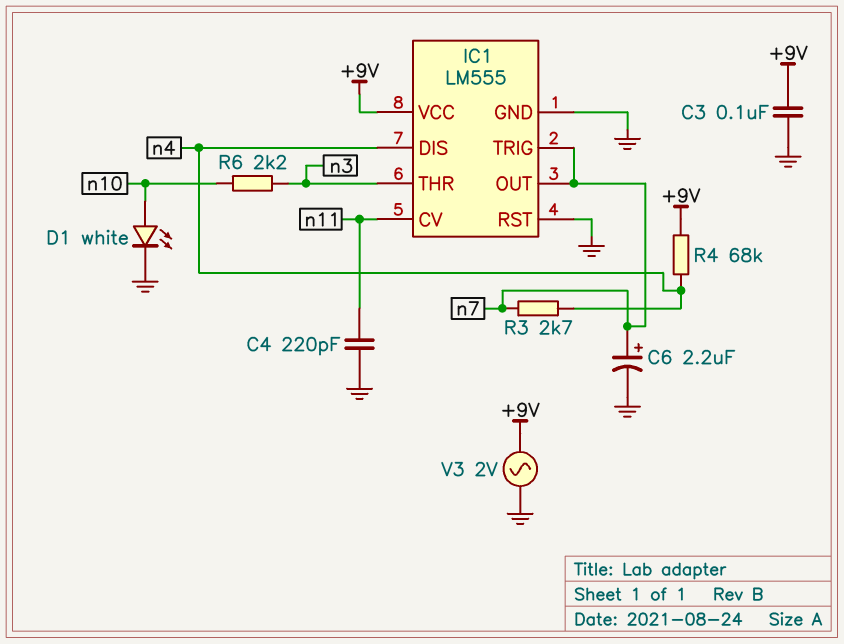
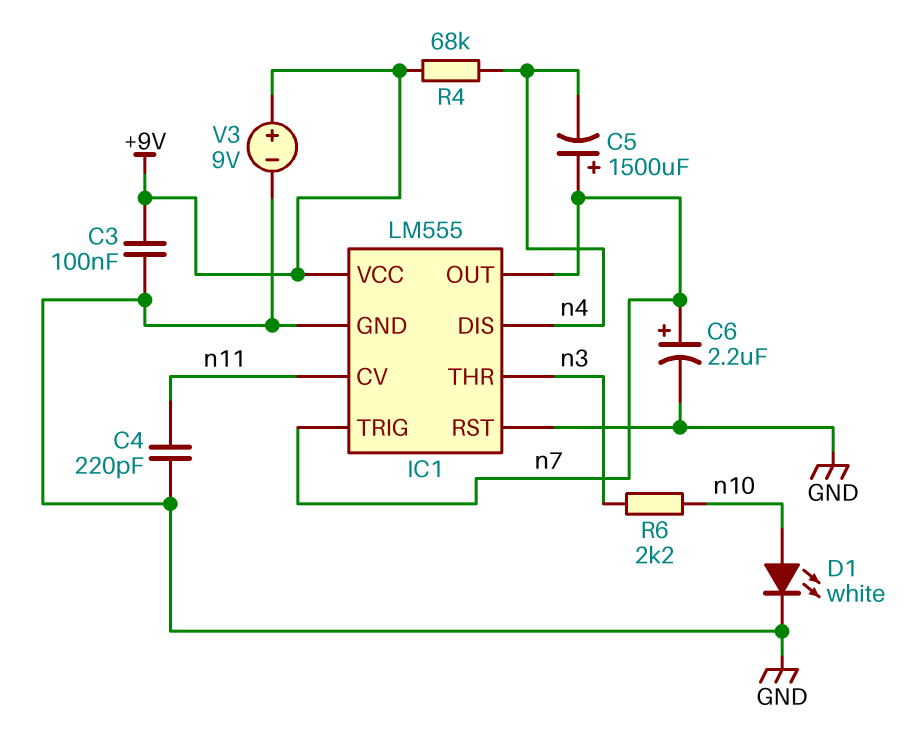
C5: none -> 1500uF (plus n7, minus n4)
R3: 2.7k (n4, n7) -> none
V3: AC 2V (+9V, GND) -> 9V (plus +9V, minus GND)

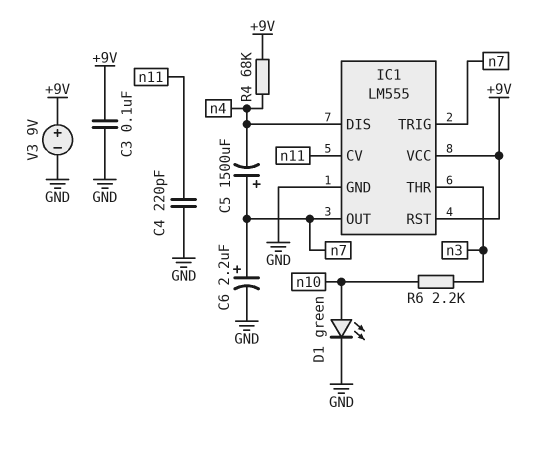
D1: LED white (A n10, K GND) -> LED green (A n10, K GND)
IC1 pin RST: GND -> +9V

